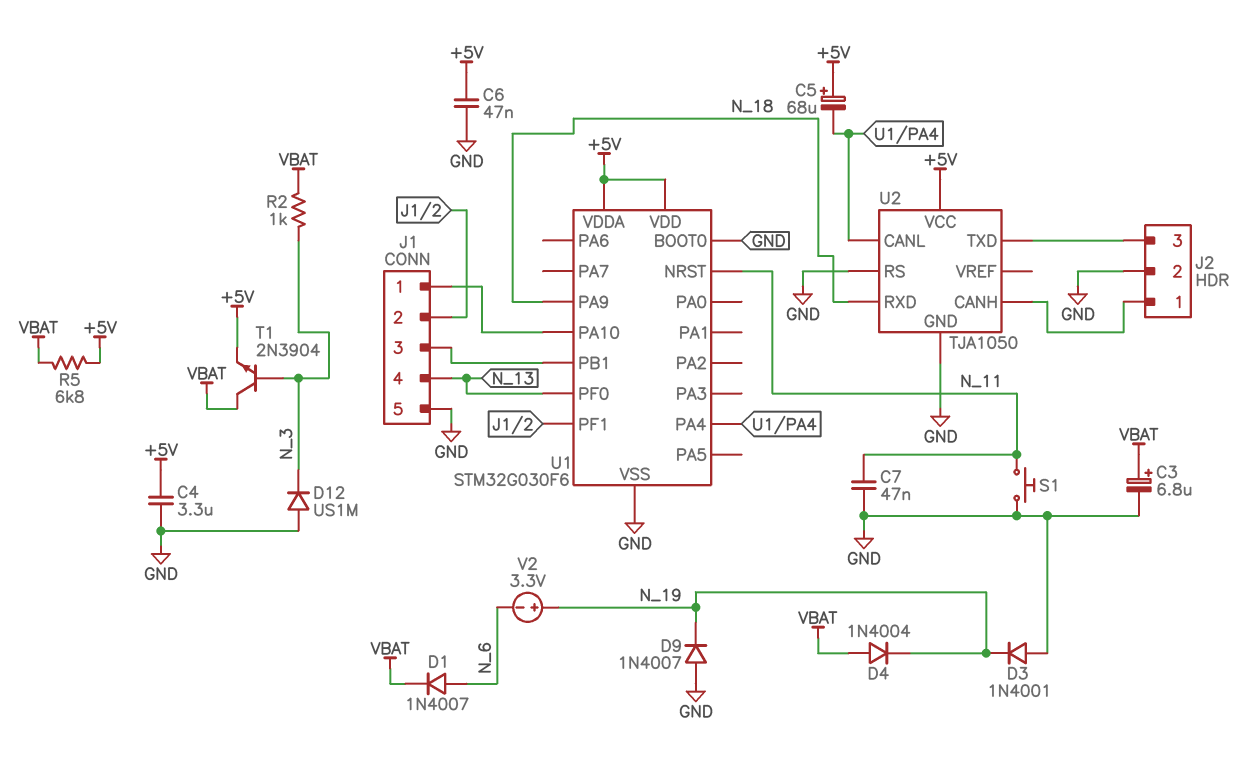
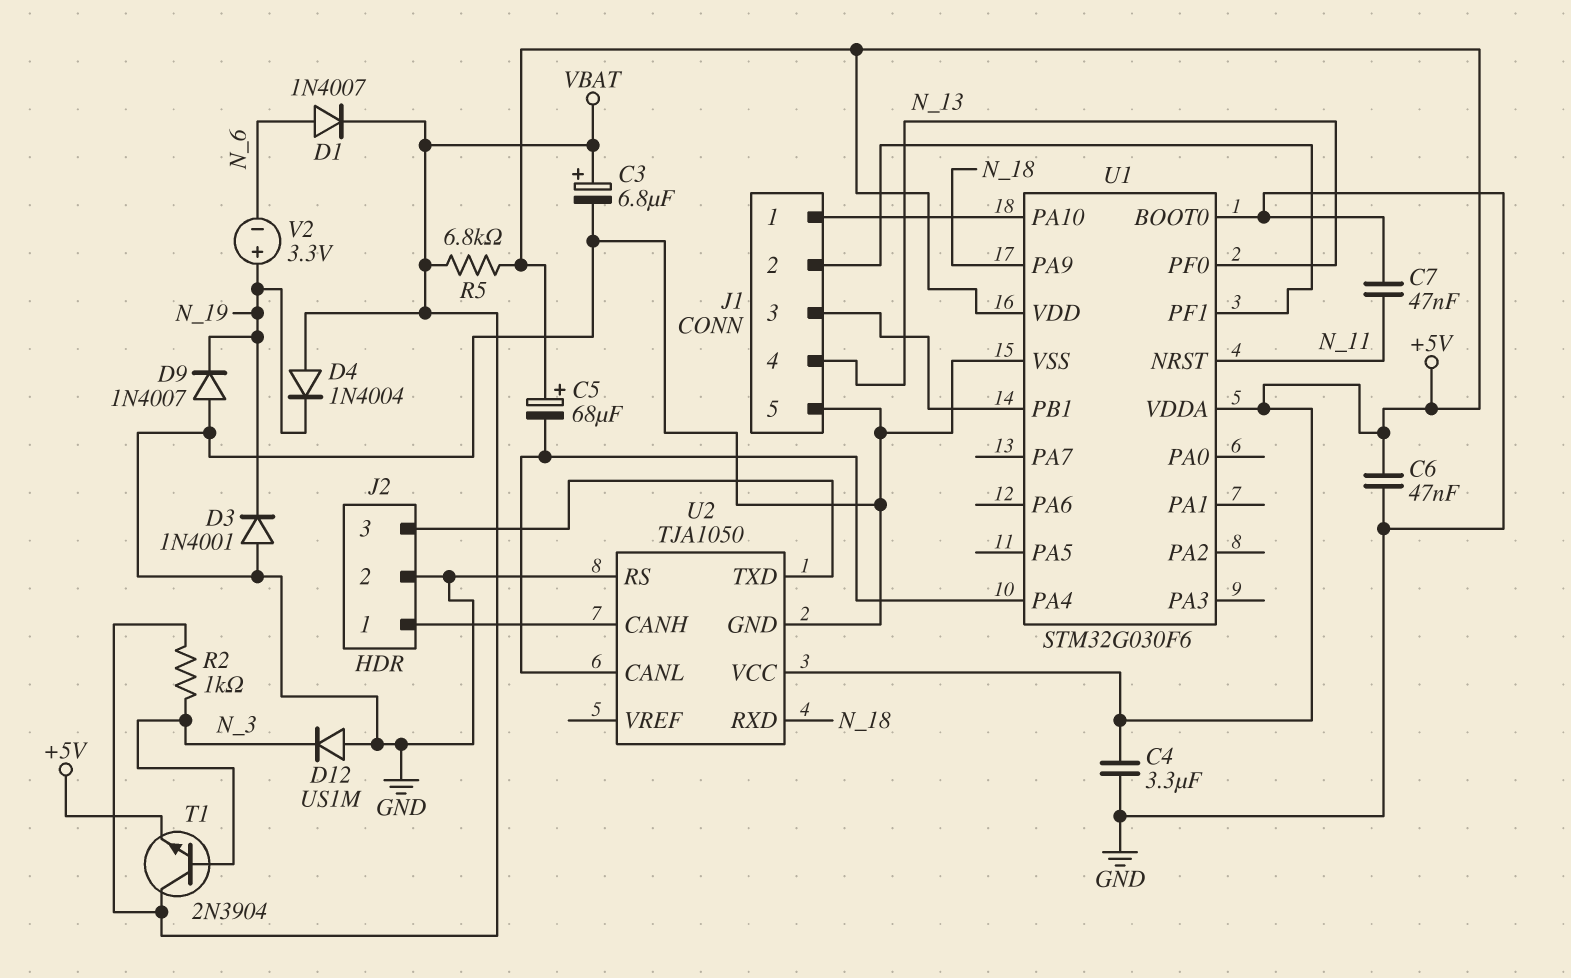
S1: button (GND, N_11) -> none

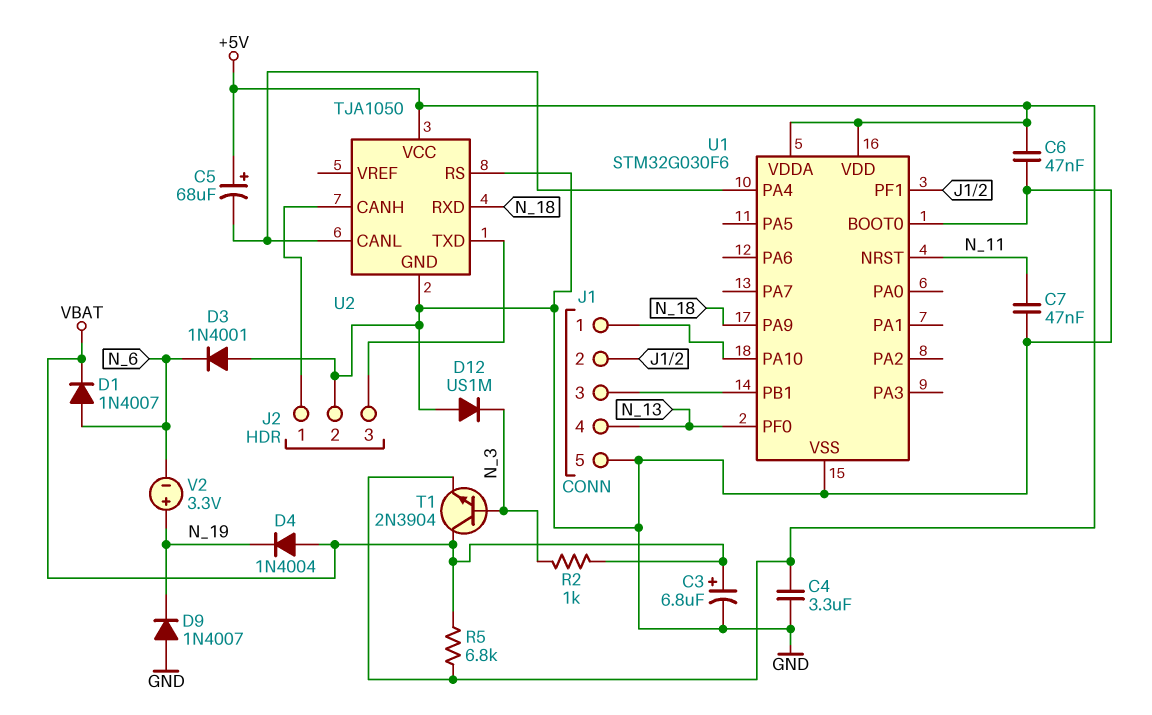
D3: diode 1N4001 (A GND, K N_19) -> diode 1N4001 (A GND, K N_6)

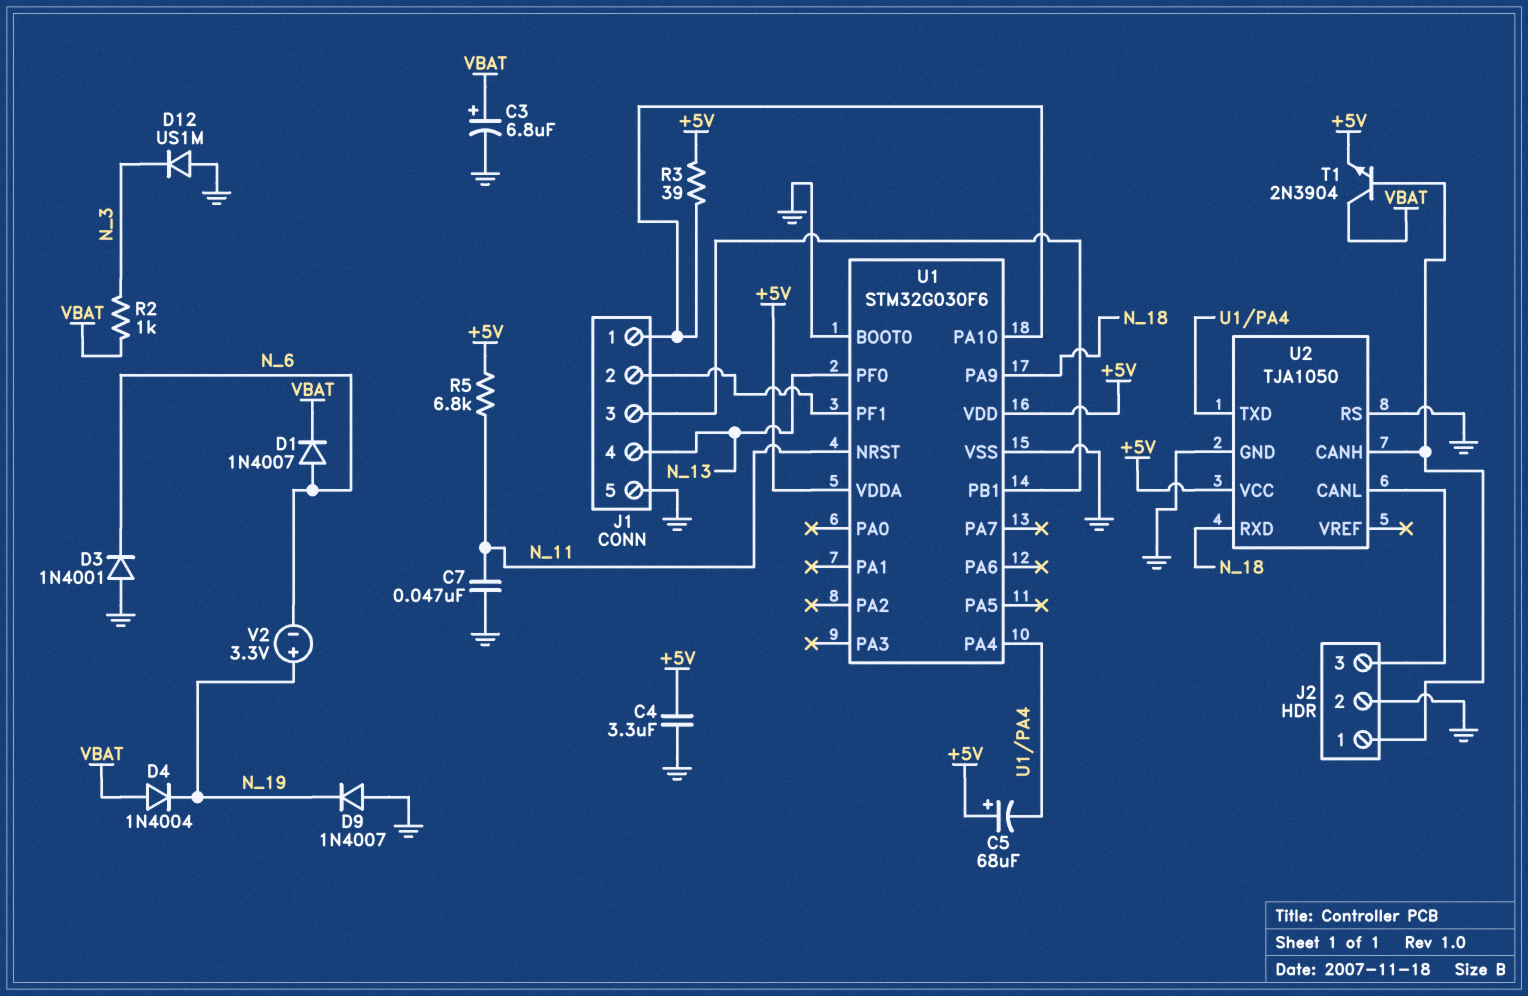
C6: 47nF (+5V, GND) -> none
R3: none -> 39 (+5V, J1/1)
R5: 6.8k (+5V, VBAT) -> 6.8k (+5V, N_11)
T1: NPN 2N3904 (B N_3, C VBAT, E +5V) -> NPN 2N3904 (B J2/1, C VBAT, E +5V)
U2 pin CANL: U1/PA4 -> J2/3
U2 pin TXD: J2/3 -> U1/PA4

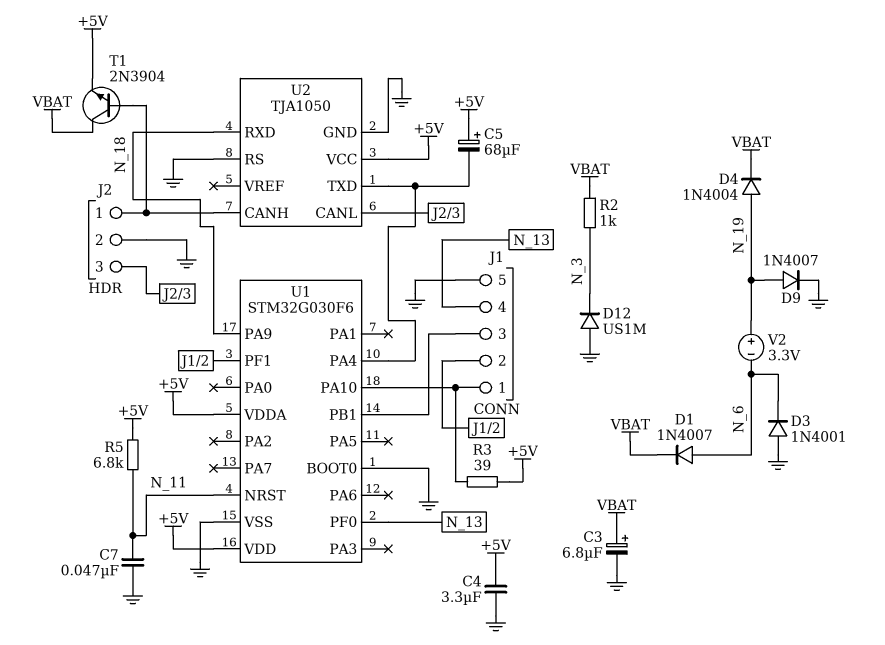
D4: diode 1N4004 (A VBAT, K N_19) -> diode 1N4004 (A N_19, K VBAT)
D9: diode 1N4007 (A GND, K N_19) -> diode 1N4007 (A N_19, K GND)

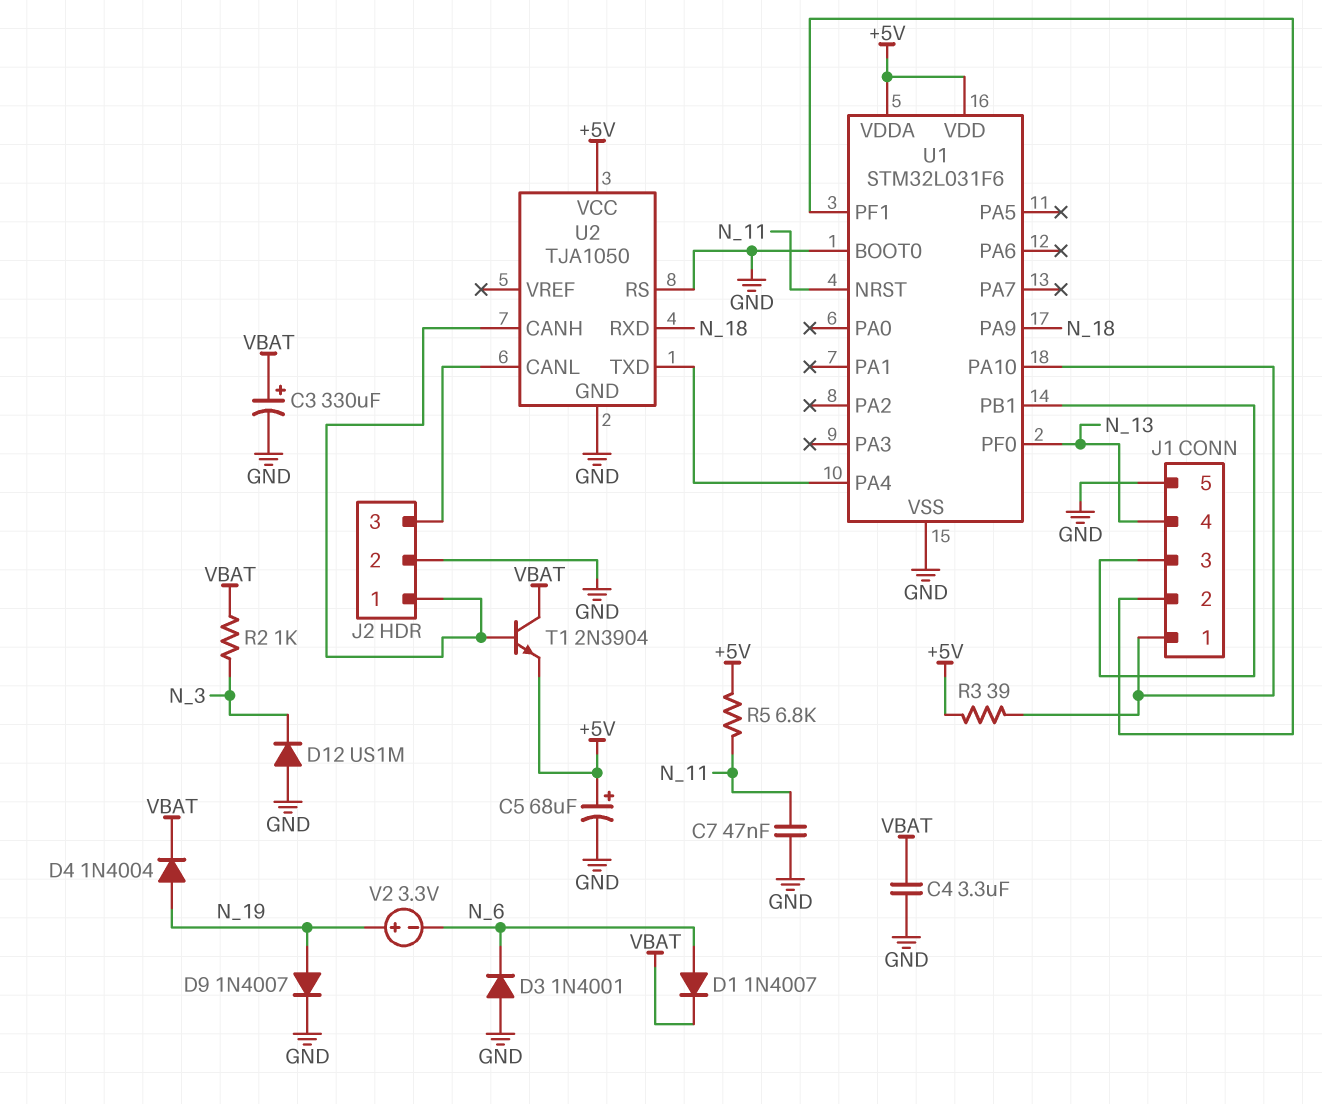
C3: 6.8uF (plus VBAT, minus GND) -> 330uF (plus VBAT, minus GND)
C4: 3.3uF (+5V, GND) -> 3.3uF (GND, VBAT)
C5: 68uF (plus +5V, minus U1/PA4) -> 68uF (plus +5V, minus GND)
U1: STM32G030F6 -> STM32L031F6

